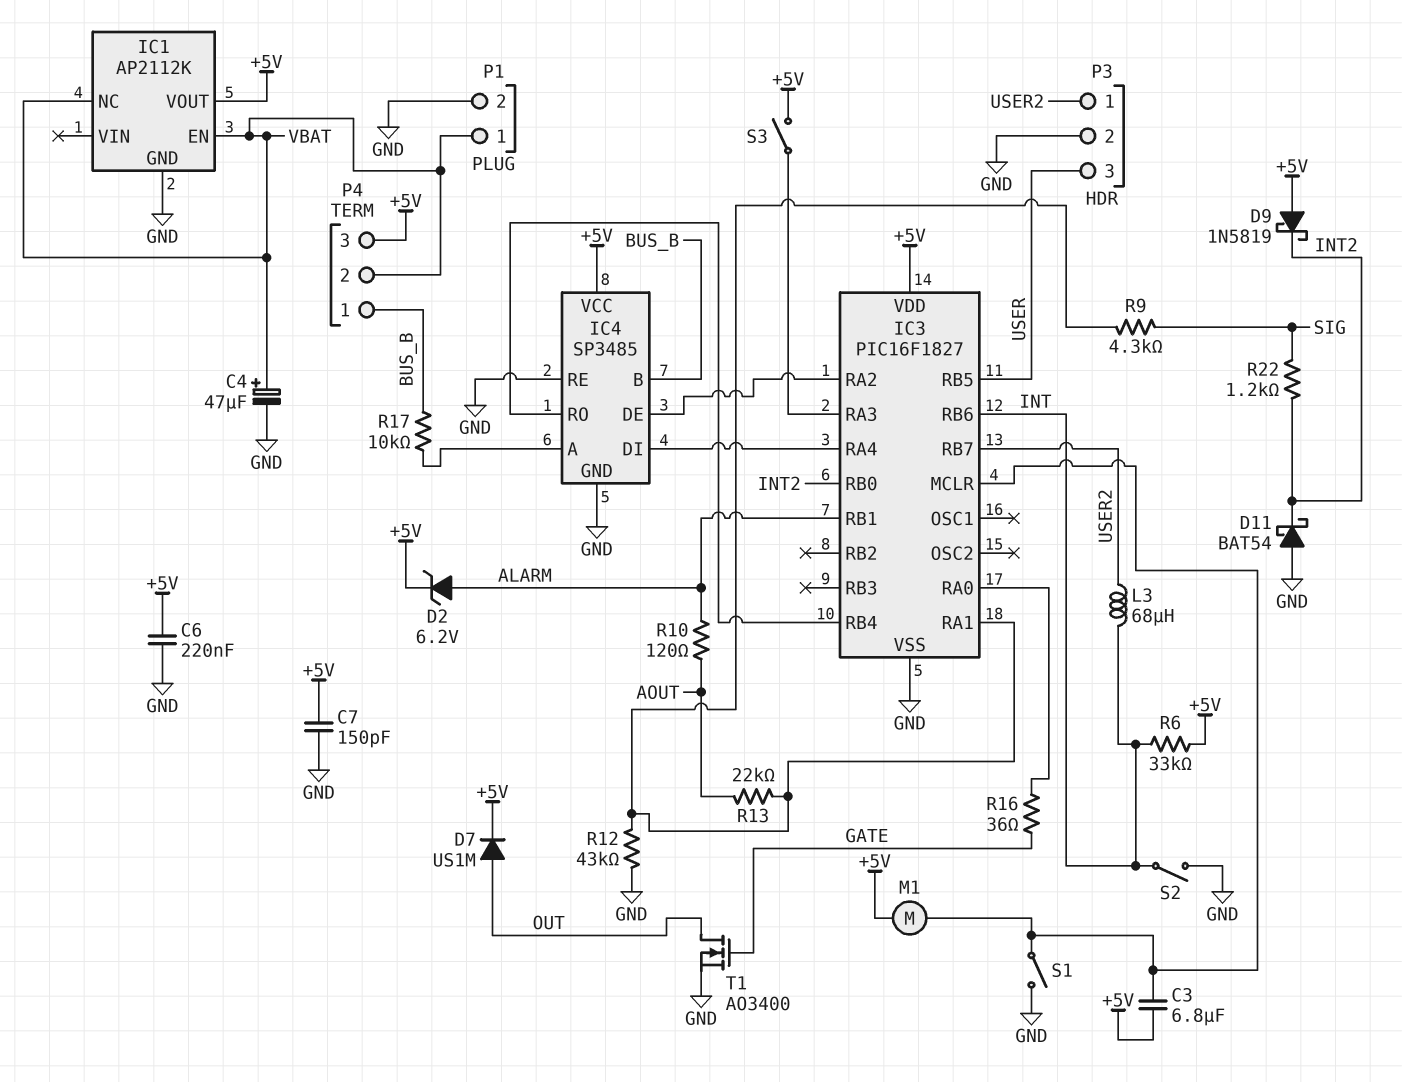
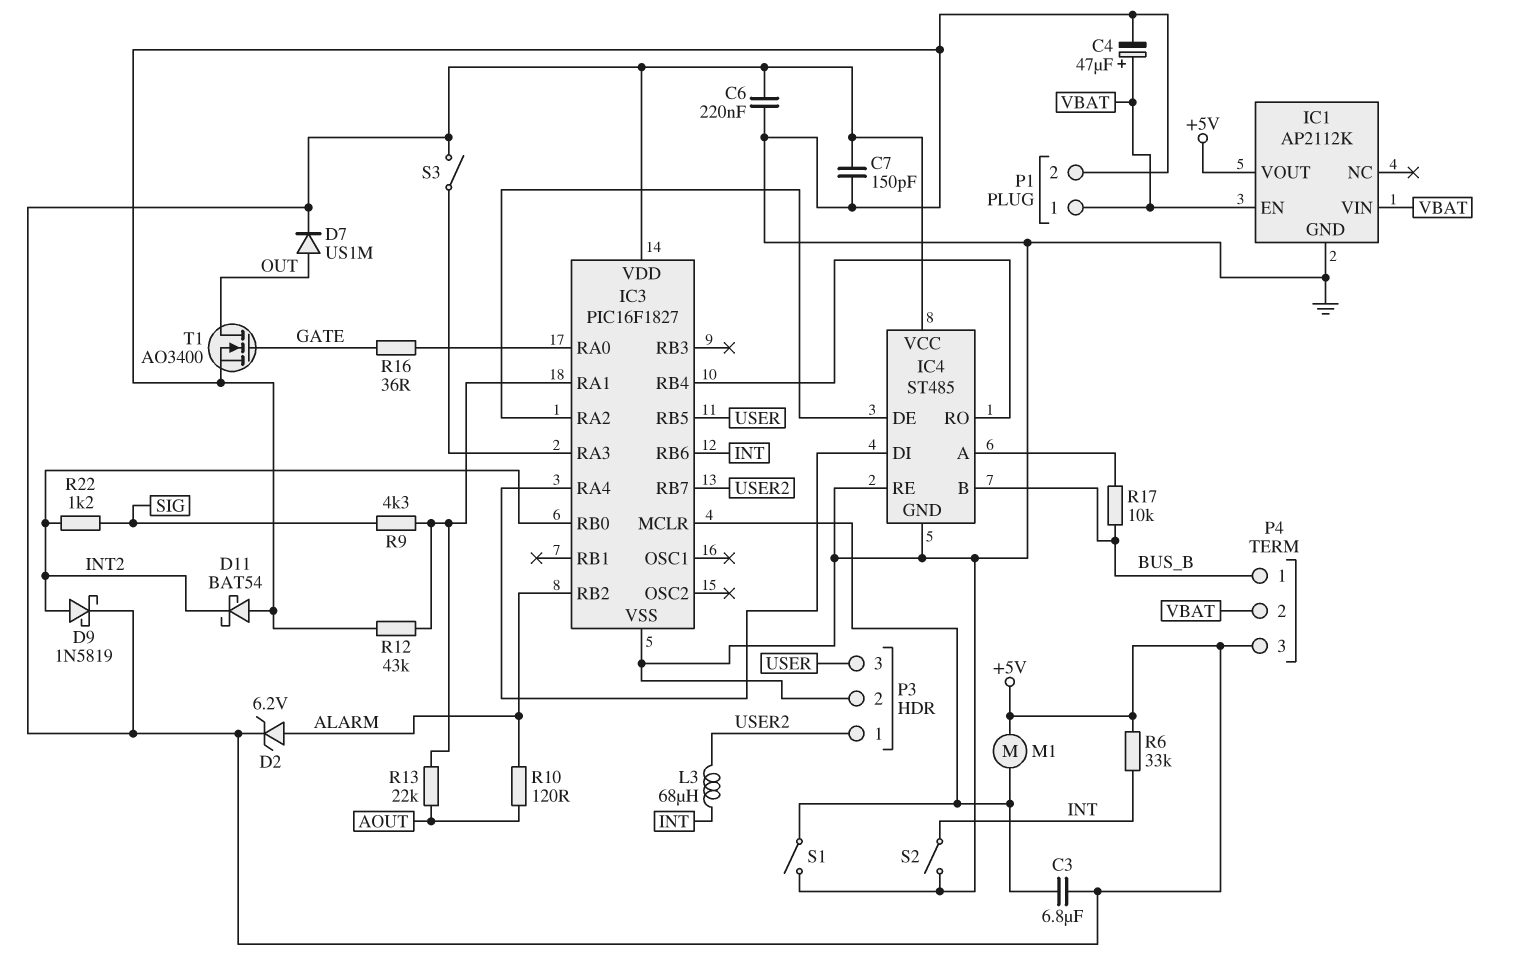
D9: schottky 1N5819 (A +5V, K INT2) -> schottky 1N5819 (A INT2, K +5V)
IC1 pin NC: VBAT -> none
IC1 pin VIN: none -> VBAT
IC3 pin RB1: ALARM -> none
IC3 pin RB2: none -> ALARM
IC4: SP3485 -> ST485

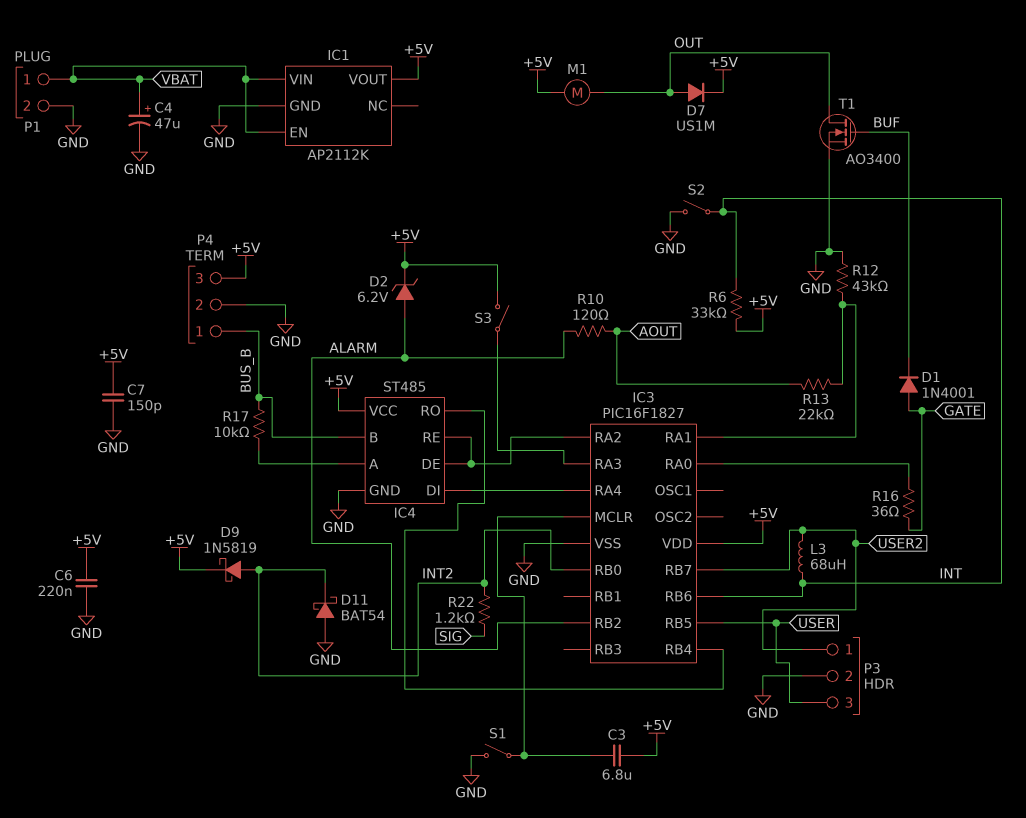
D1: none -> diode 1N4001 (A GATE, K BUF)
IC4 pin RE: GND -> IC3/RA2
M1: motor (+5V, IC3/MCLR) -> motor (+5V, OUT)
P4 pin 2: VBAT -> GND
R9: 4.3k (IC3/RA1, SIG) -> none
T1: NMOS AO3400 (G GATE, D OUT, S GND) -> NMOS AO3400 (G BUF, D OUT, S GND)

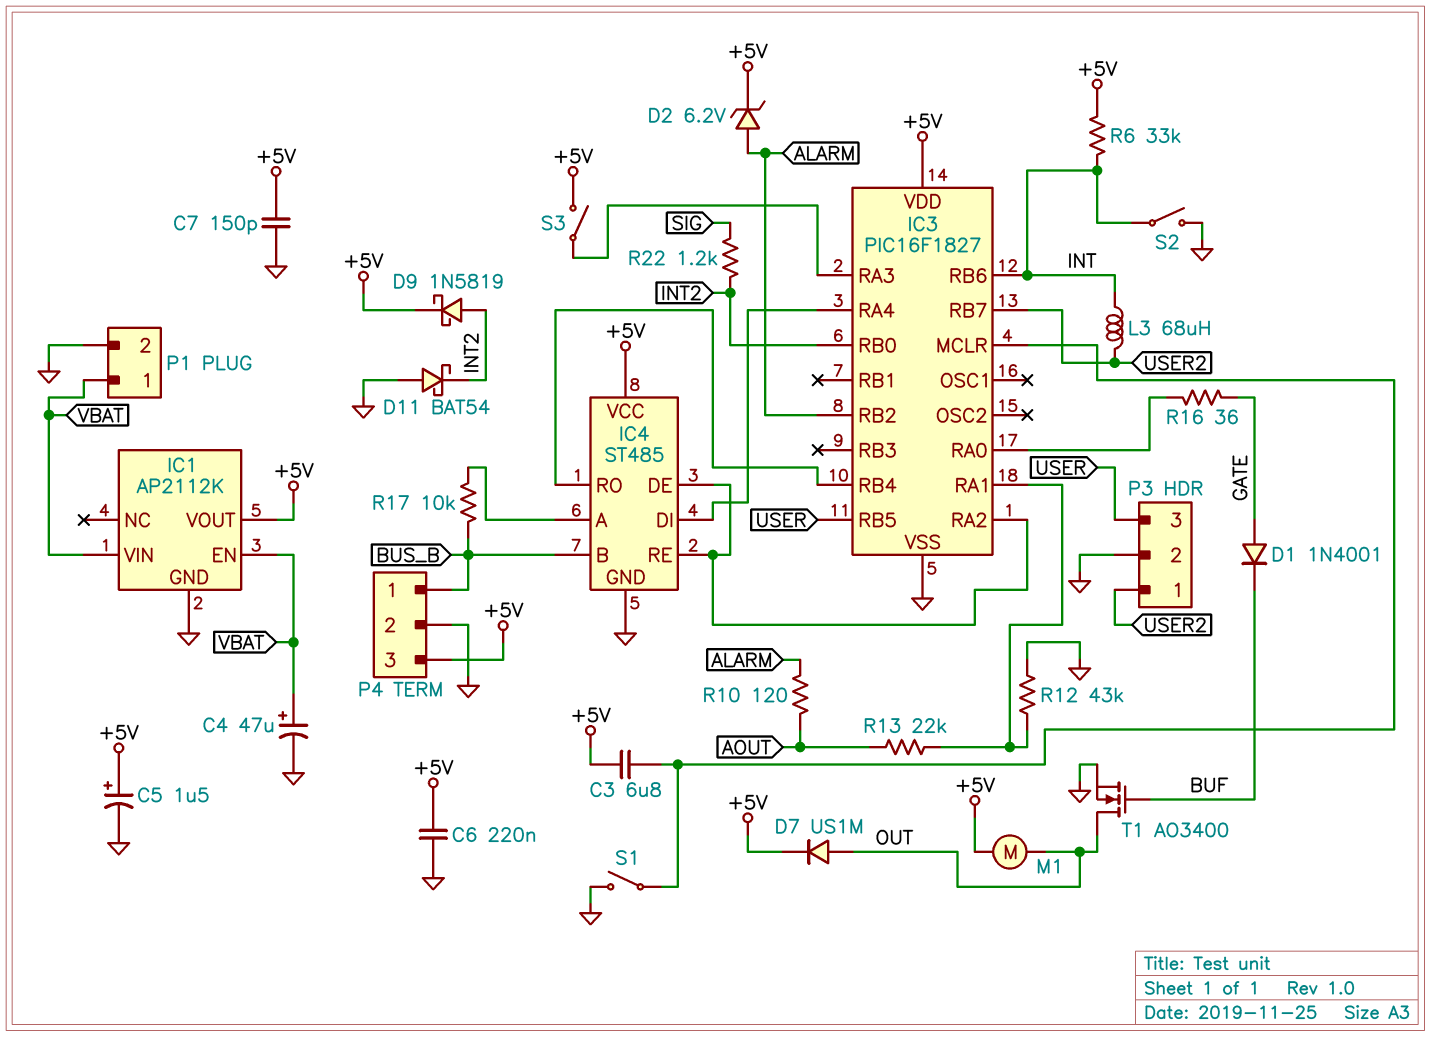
C5: none -> 1.5uF (plus +5V, minus GND)

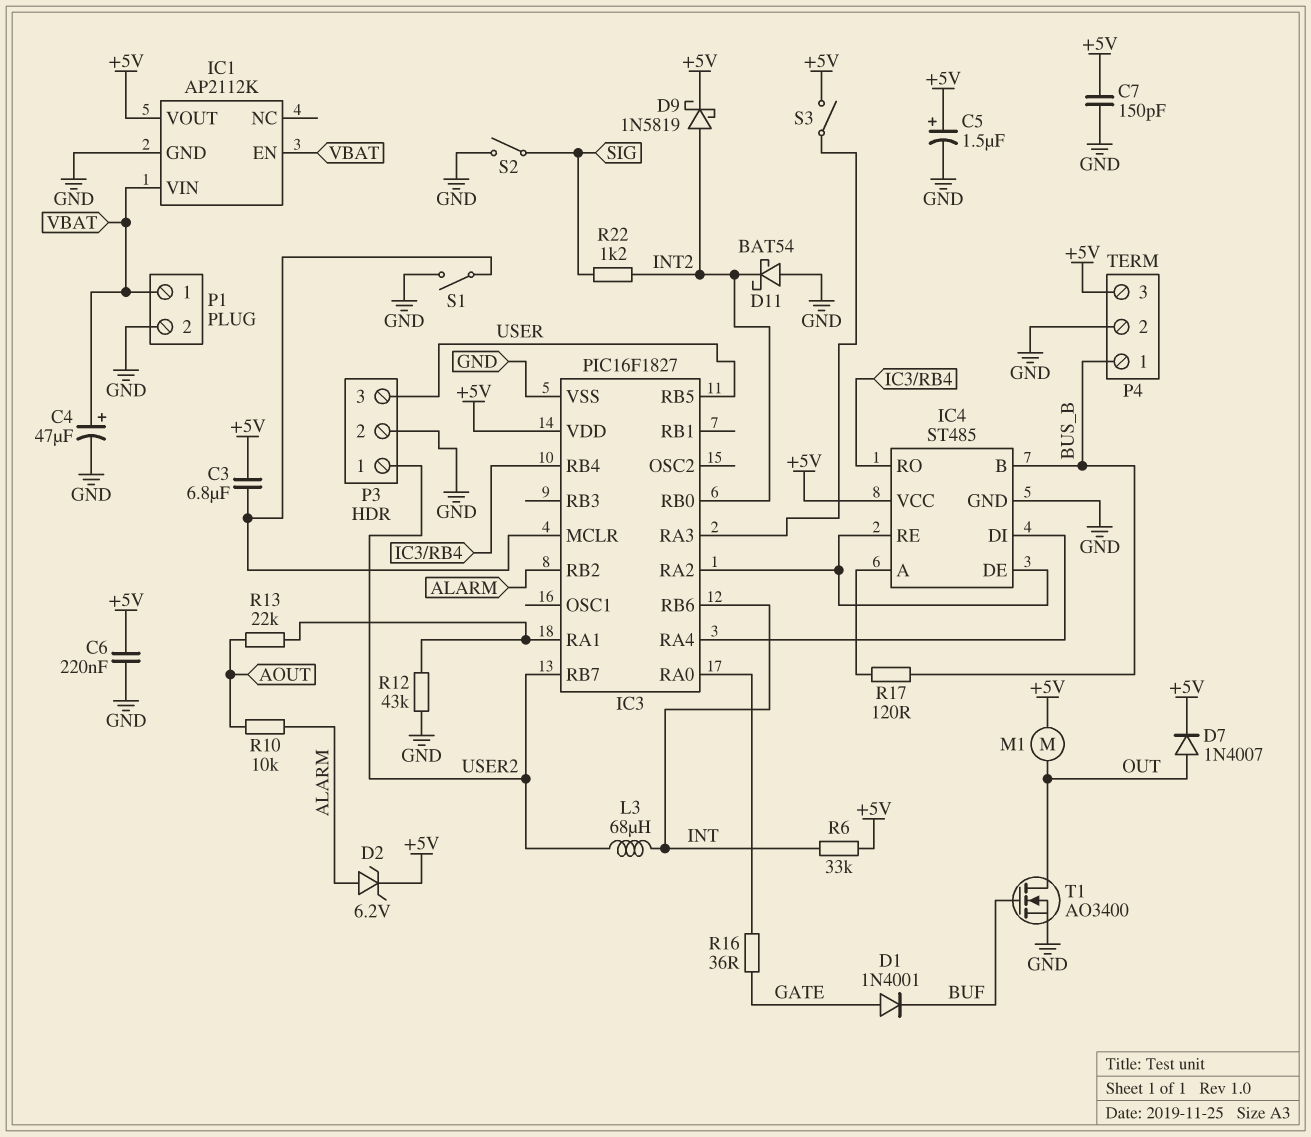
D7: diode US1M (A OUT, K +5V) -> diode 1N4007 (A OUT, K +5V)
R10: 120 (ALARM, AOUT) -> 10k (ALARM, AOUT)
R17: 10k (BUS_B, IC4/A) -> 120 (BUS_B, IC4/A)
S2: switch (GND, INT) -> switch (GND, SIG)

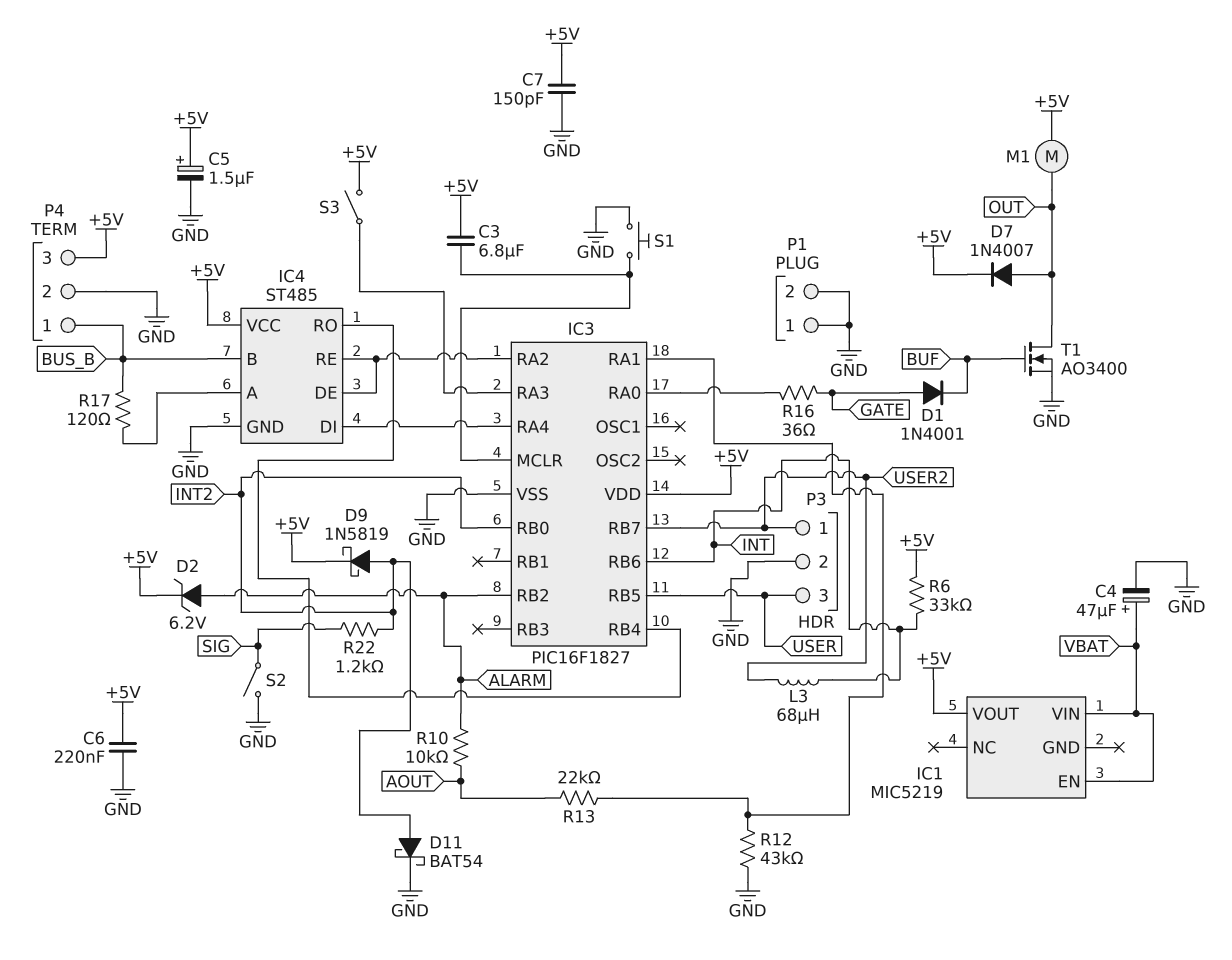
D11: schottky BAT54 (A GND, K INT2) -> schottky BAT54 (A INT2, K GND)
IC1: AP2112K -> MIC5219
IC1 pin GND: GND -> none
P1 pin 1: VBAT -> GND
S1: switch (GND, IC3/MCLR) -> button (GND, IC3/MCLR)

